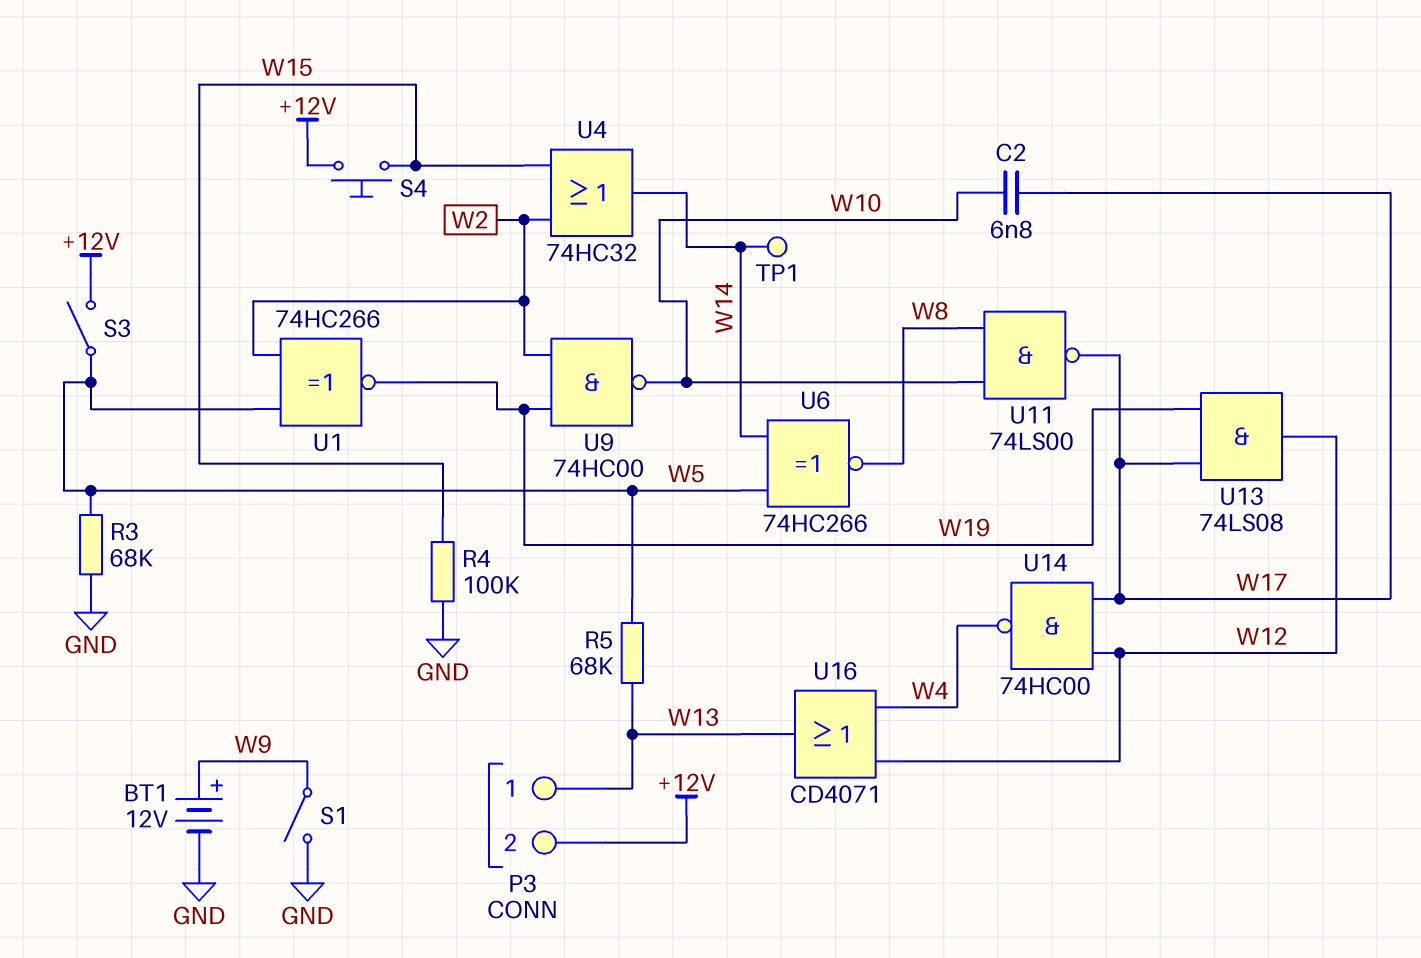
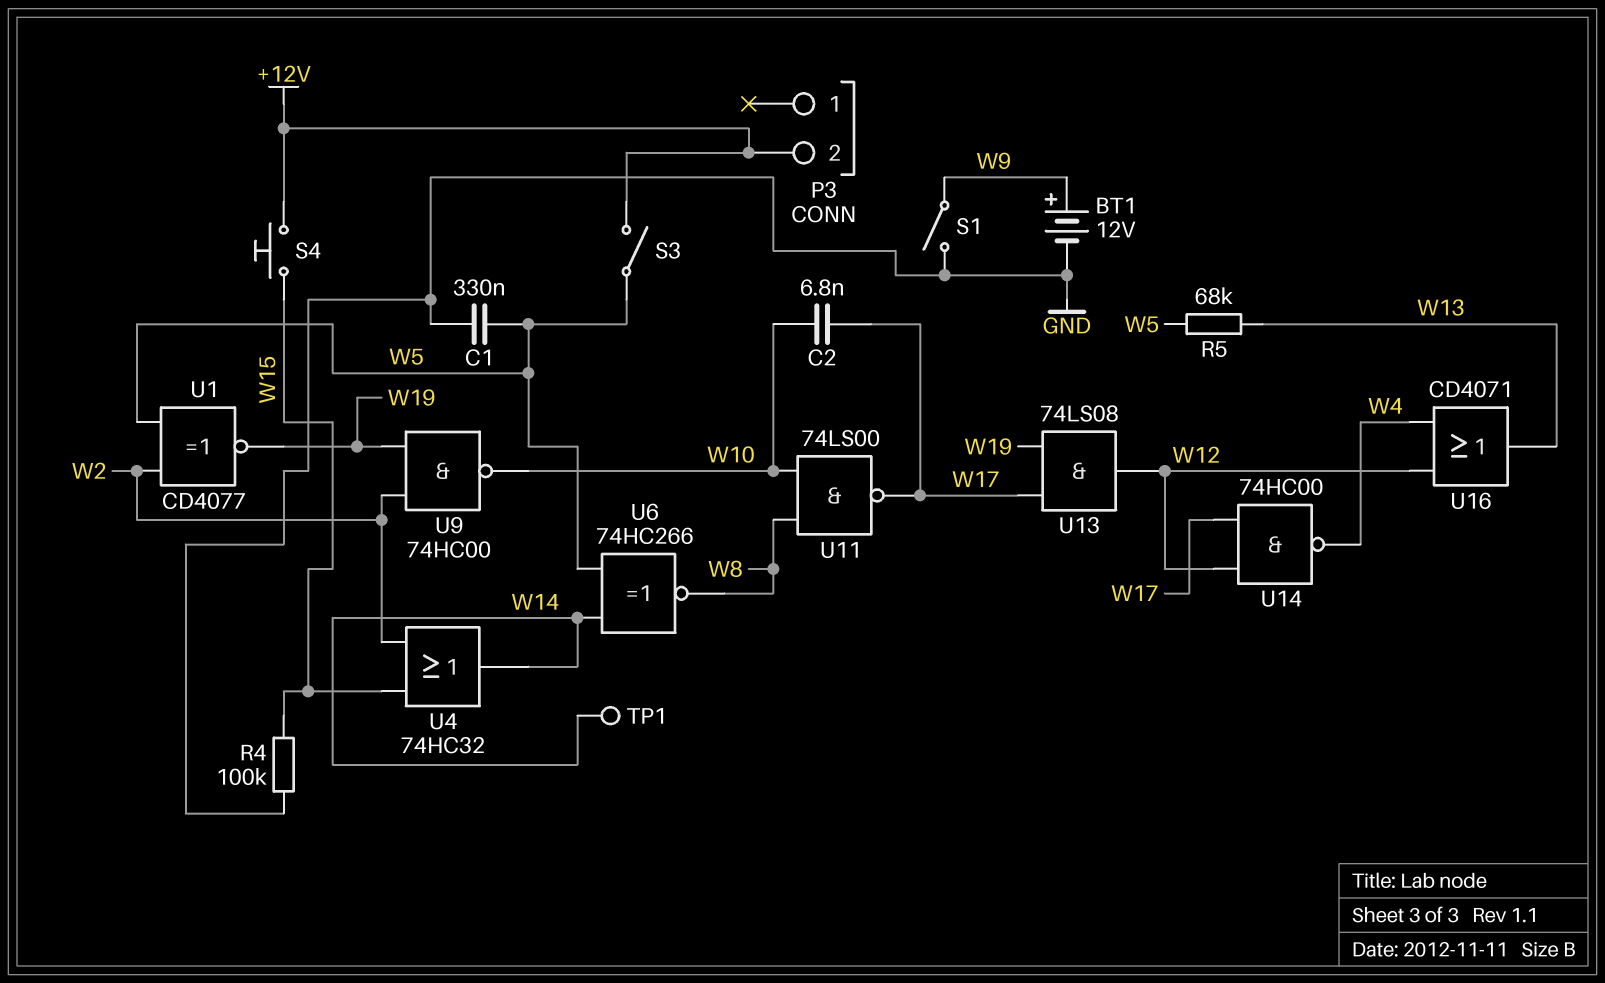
C1: none -> 330nF (GND, W5)
P3 pin 1: W13 -> none
R3: 68k (GND, W5) -> none
U1: XNOR 74HC266 (in W2, in W5, out W19) -> XNOR CD4077 (in W2, in W5, out W19)

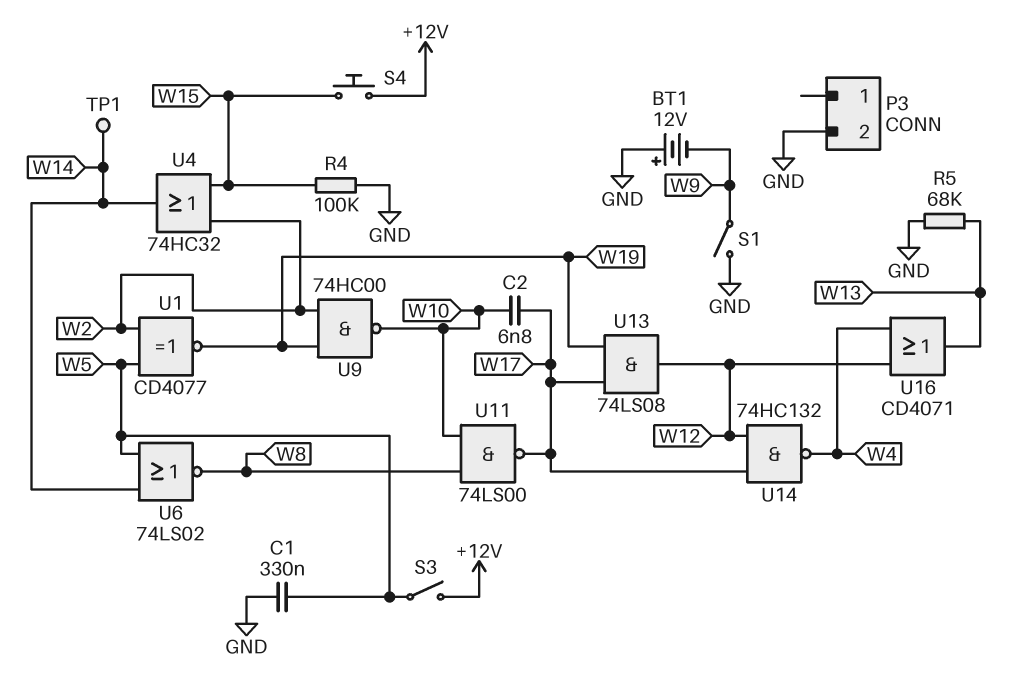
BT1: 12V (plus W9, minus GND) -> 12V (plus GND, minus W9)
P3 pin 2: +12V -> GND
R5: 68k (W5, W13) -> 68k (GND, W13)
U6: XNOR 74HC266 (in W5, in W14, out W8) -> NOR 74LS02 (in W5, in W14, out W8)
U14: NAND 74HC00 (in W12, in W17, out W4) -> NAND 74HC132 (in W12, in W17, out W4)

